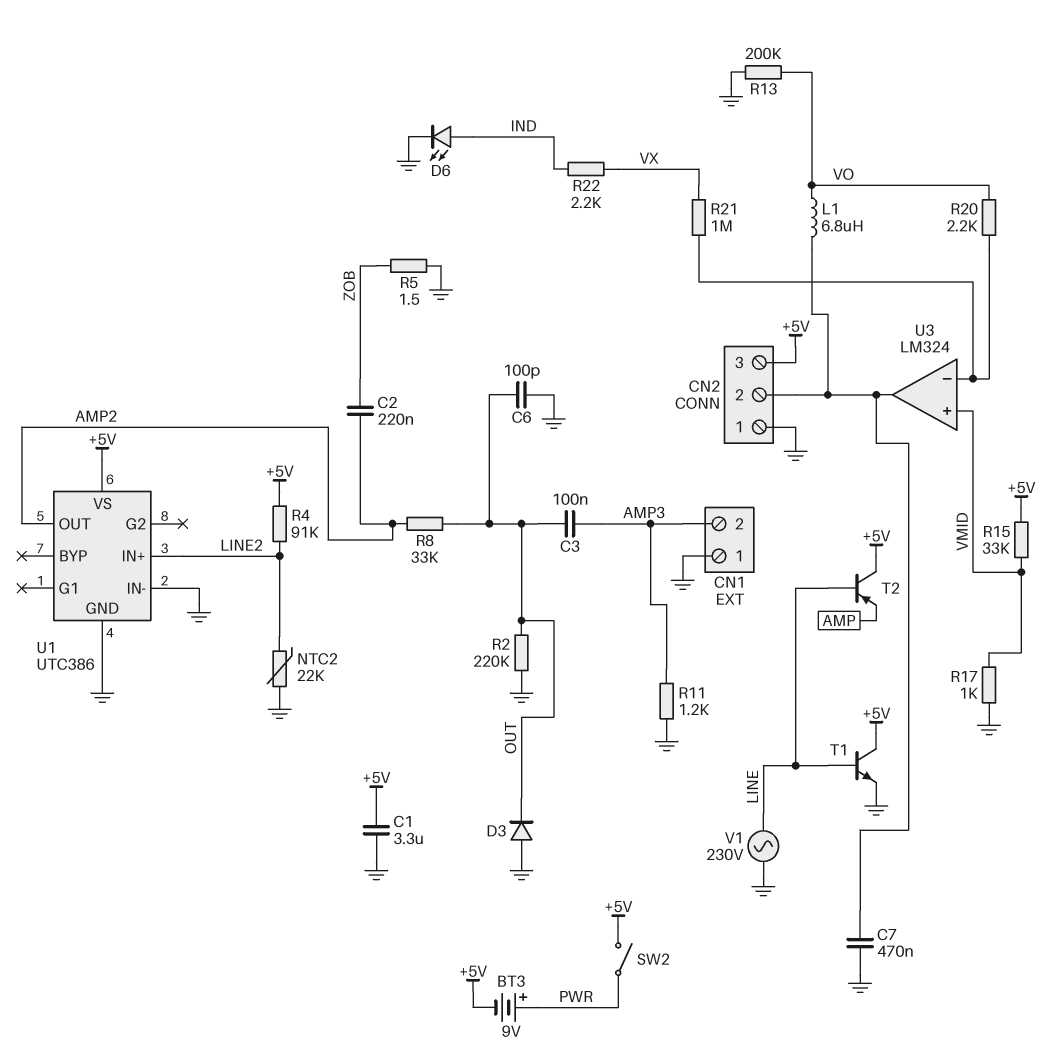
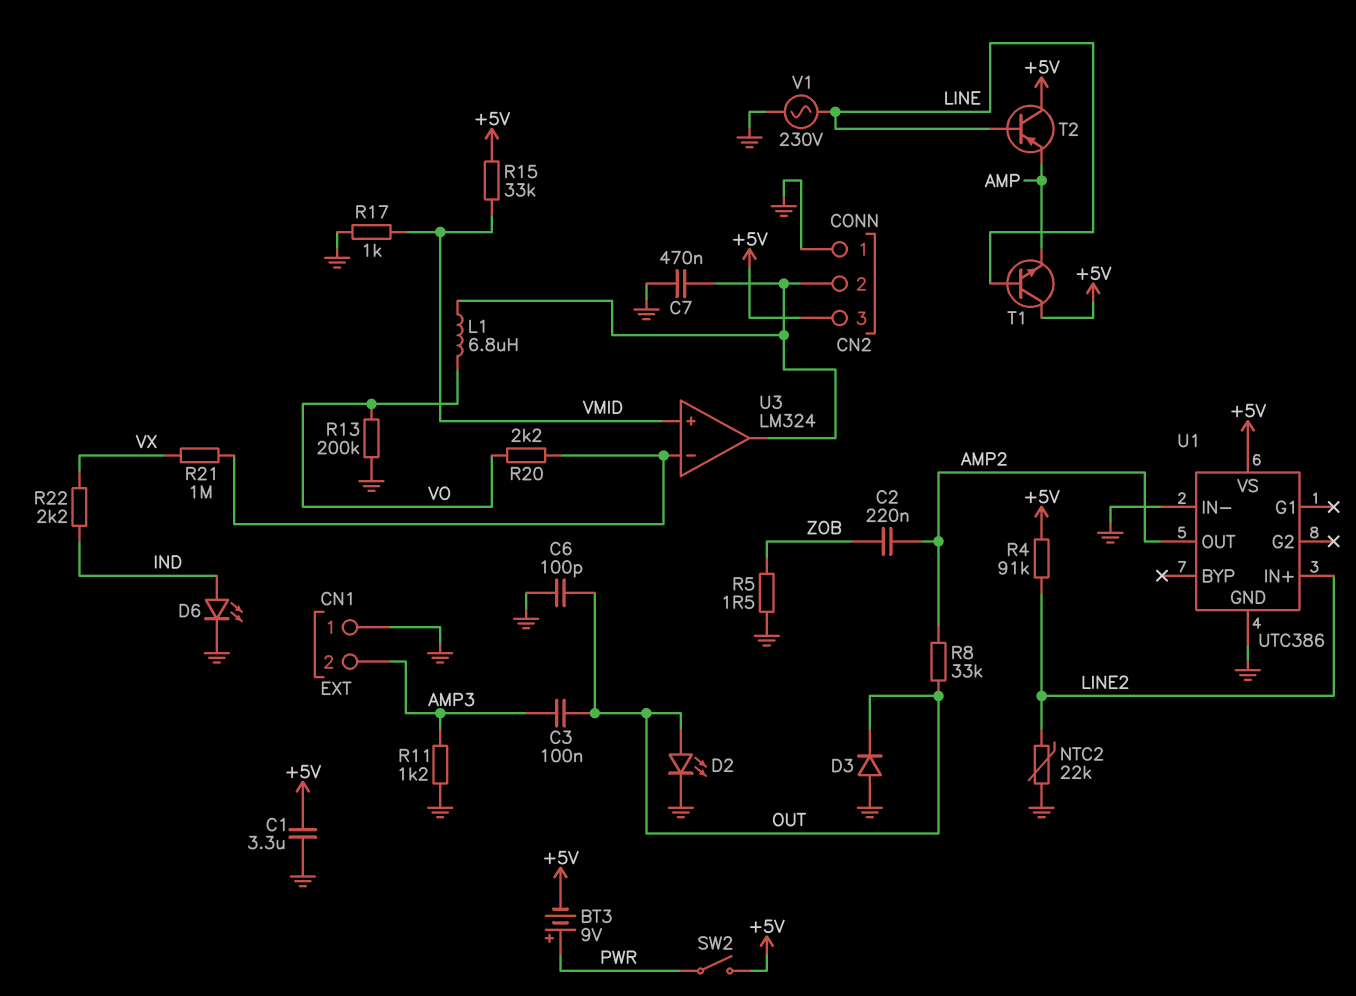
D2: none -> LED (A OUT, K GND)
R2: 220k (GND, OUT) -> none
T1: NPN (B LINE, C +5V, E GND) -> NPN (B LINE, C +5V, E AMP)

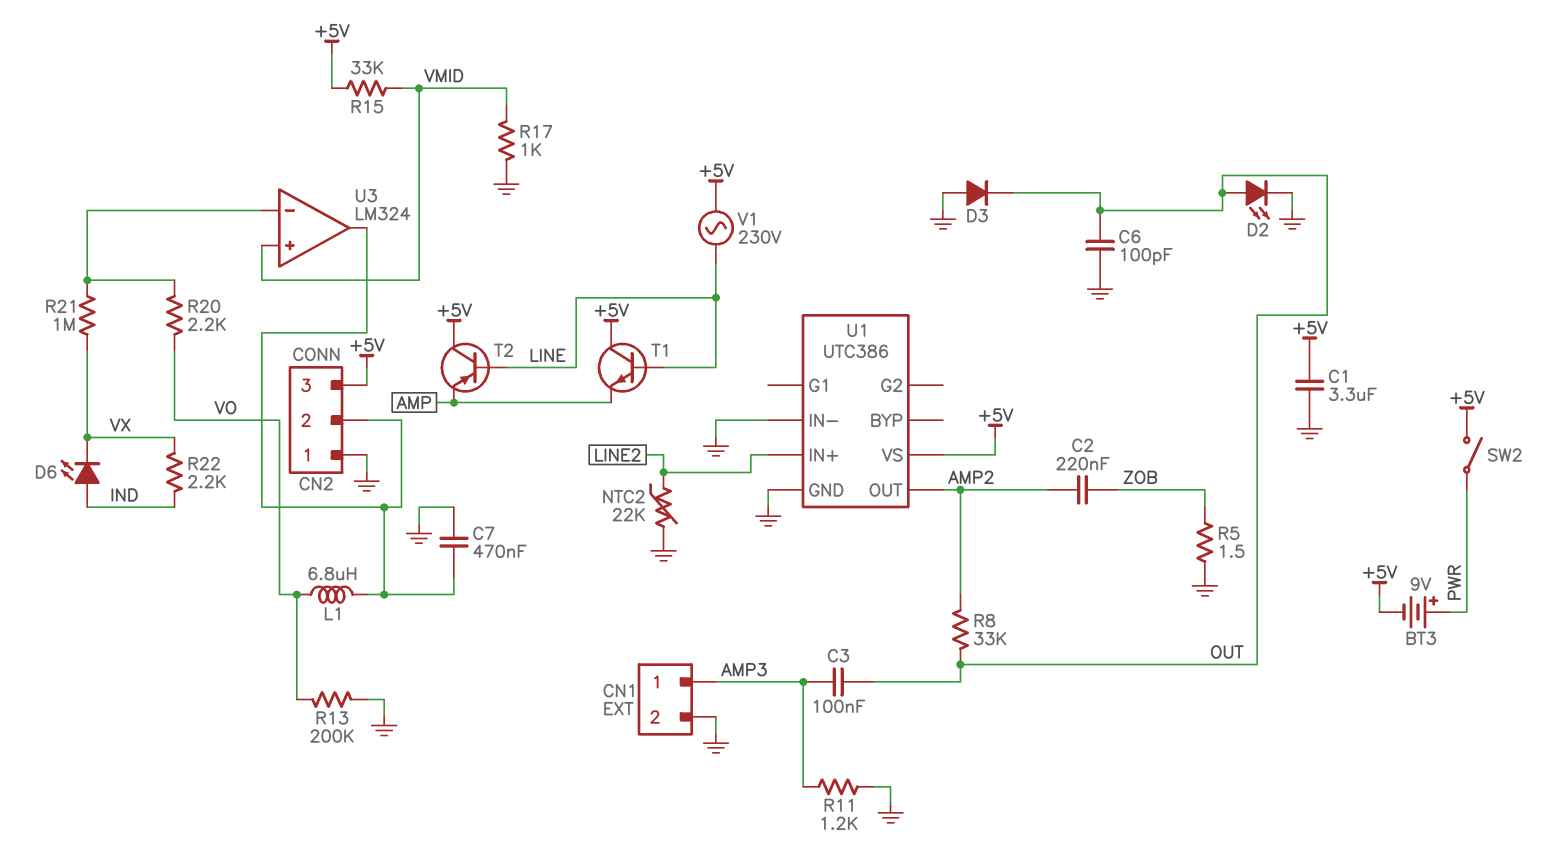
CN1 pin 1: GND -> AMP3
CN1 pin 2: AMP3 -> GND
D6: LED (A IND, K GND) -> LED (A IND, K VX)
R4: 91k (+5V, LINE2) -> none
V1: AC 230V (GND, LINE) -> AC 230V (+5V, LINE)

